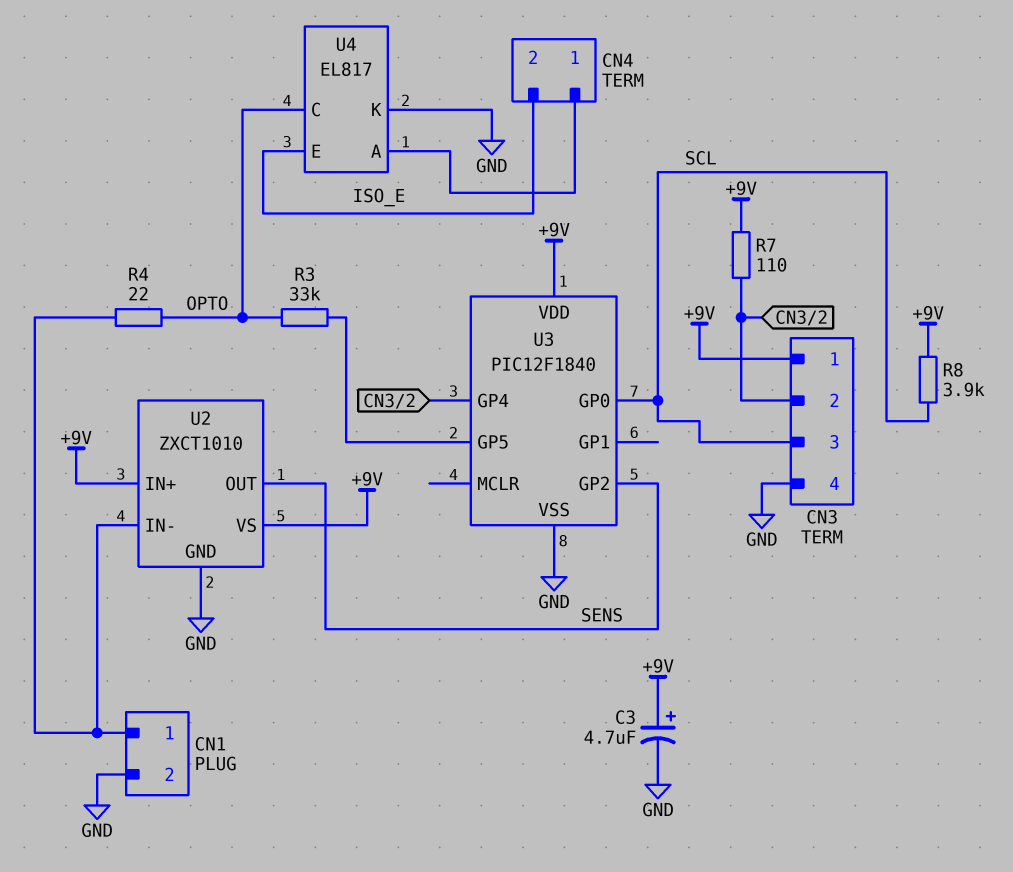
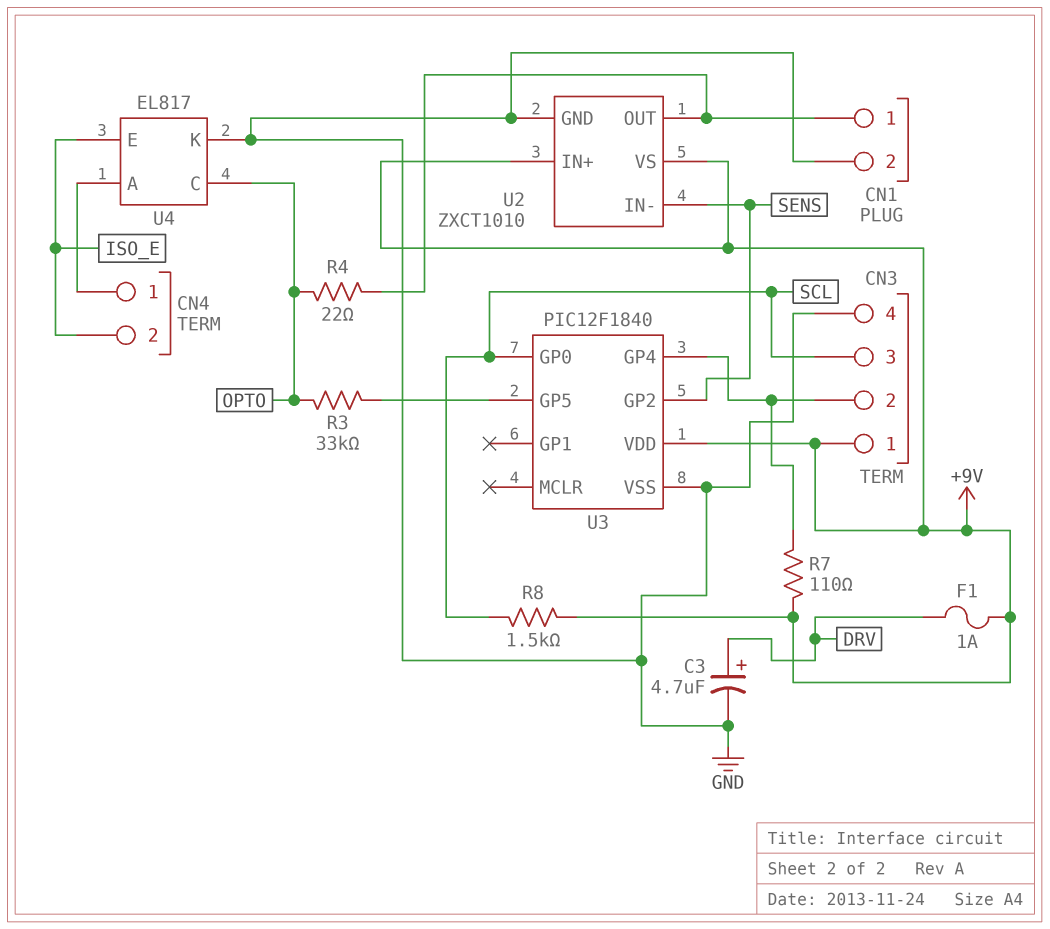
C3: 4.7uF (plus +9V, minus GND) -> 4.7uF (plus DRV, minus GND)
F1: none -> 1A (+9V, DRV)
R8: 3.9k (+9V, SCL) -> 1.5k (+9V, SCL)
U2 pin IN-: CN1/1 -> SENS
U2 pin OUT: SENS -> CN1/1

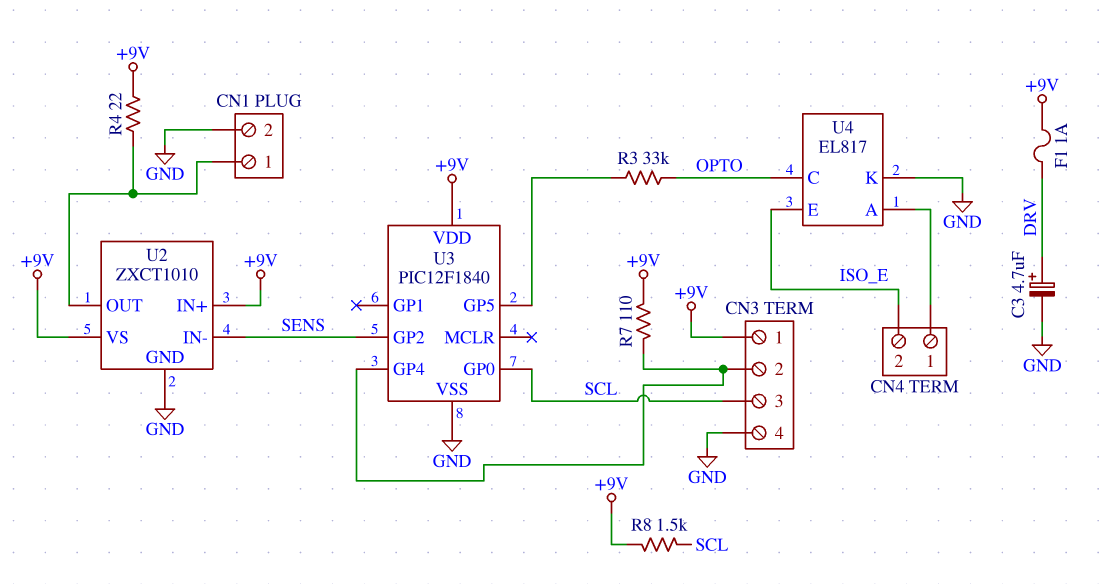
R4: 22 (CN1/1, OPTO) -> 22 (+9V, CN1/1)

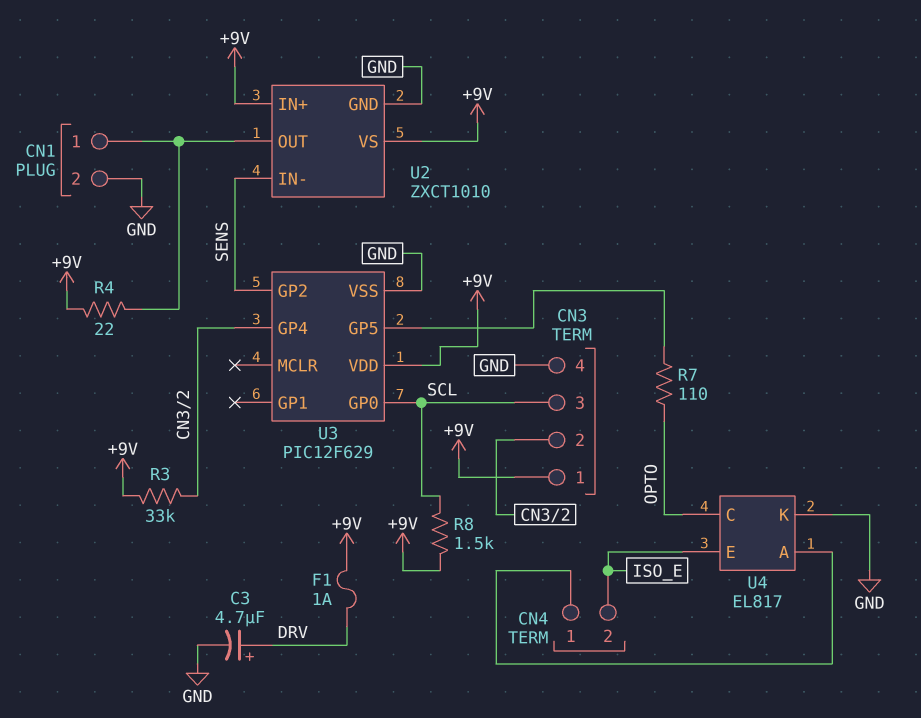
R3: 33k (OPTO, U3/GP5) -> 33k (+9V, CN3/2)
R7: 110 (+9V, CN3/2) -> 110 (OPTO, U3/GP5)
U3: PIC12F1840 -> PIC12F629

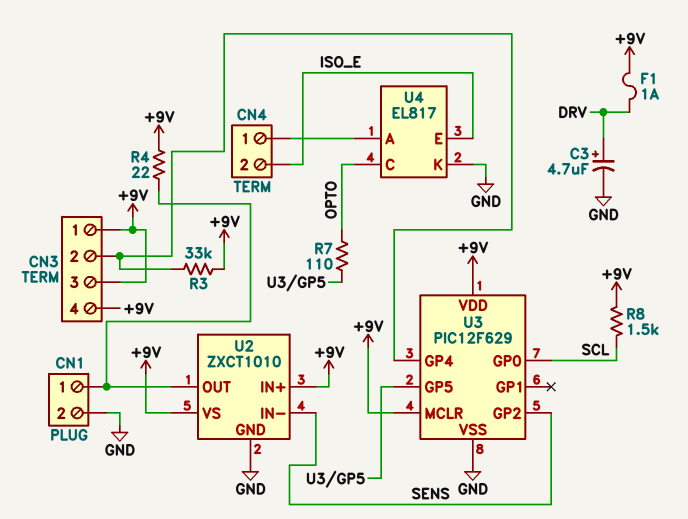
CN3 pin 3: SCL -> +9V
CN3 pin 4: GND -> +9V
U3 pin MCLR: none -> +9V

